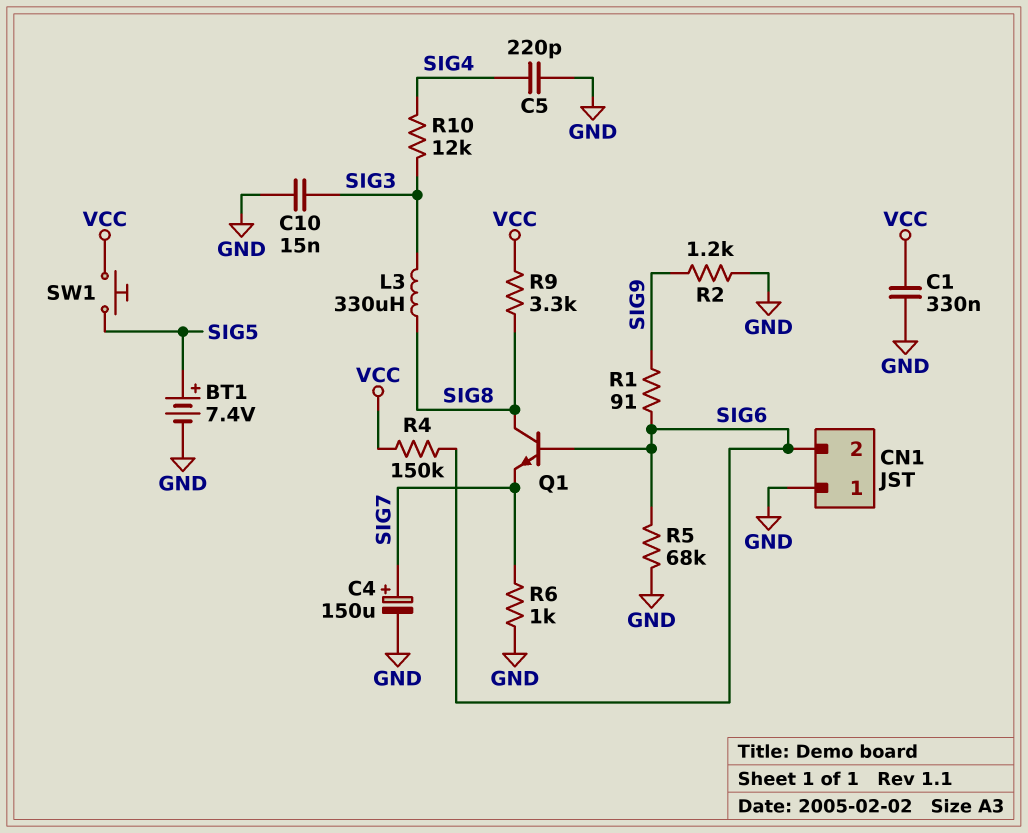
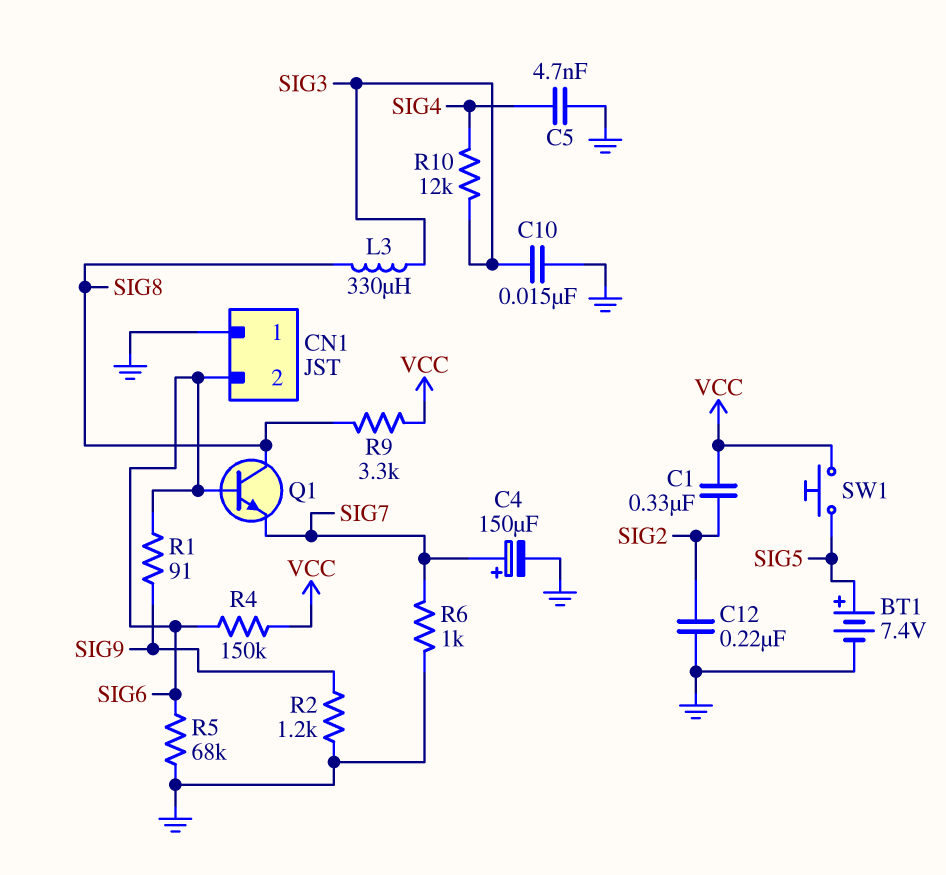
C1: 330nF (GND, VCC) -> 330nF (SIG2, VCC)
C5: 220pF (GND, SIG4) -> 4.7nF (GND, SIG4)
C12: none -> 220nF (GND, SIG2)

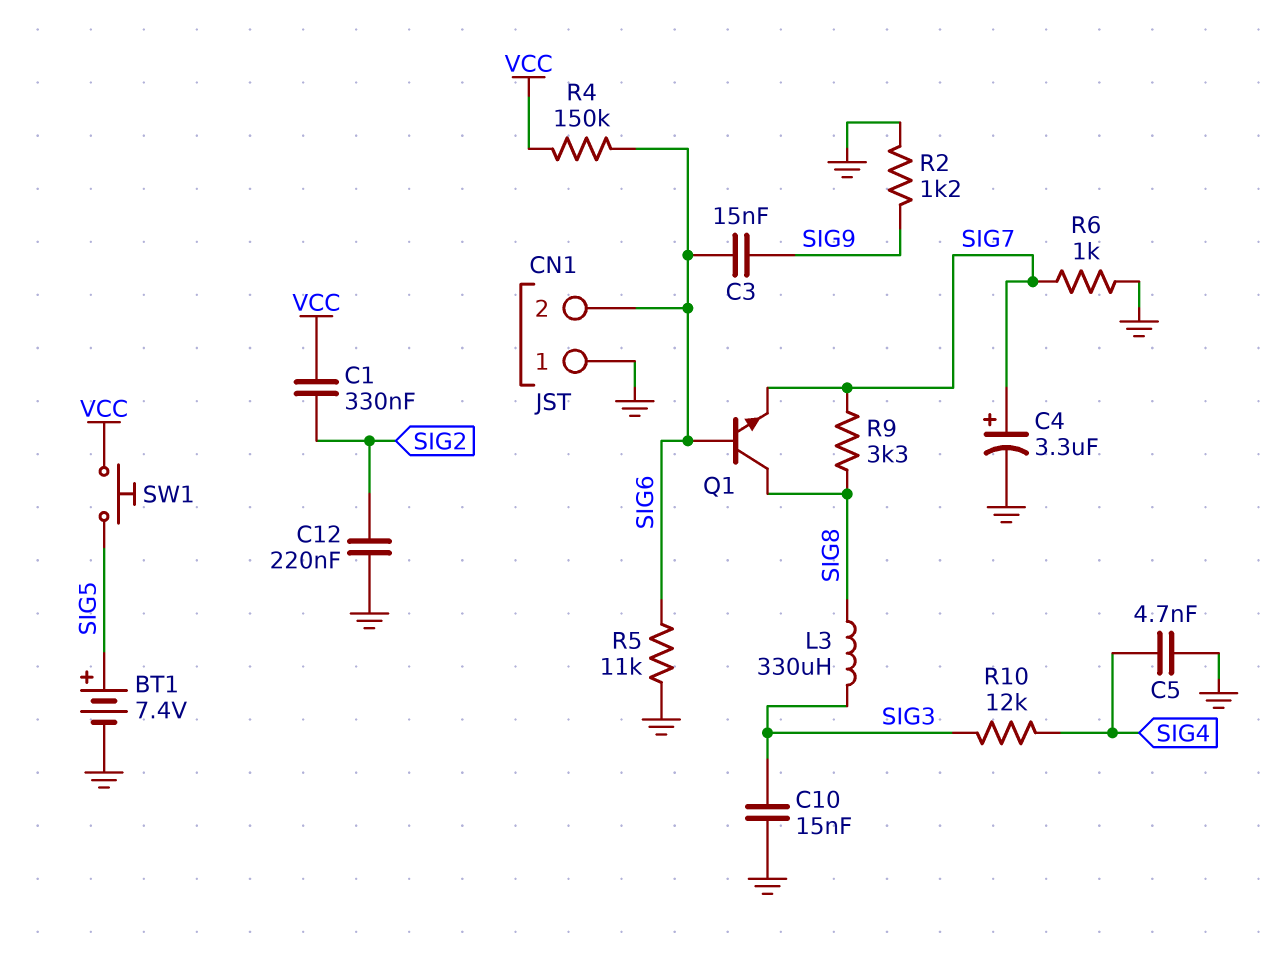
C3: none -> 15nF (SIG6, SIG9)
C4: 150uF (plus SIG7, minus GND) -> 3.3uF (plus SIG7, minus GND)
R1: 91 (SIG6, SIG9) -> none
R5: 68k (GND, SIG6) -> 11k (GND, SIG6)
R9: 3.3k (SIG8, VCC) -> 3.3k (SIG7, SIG8)

